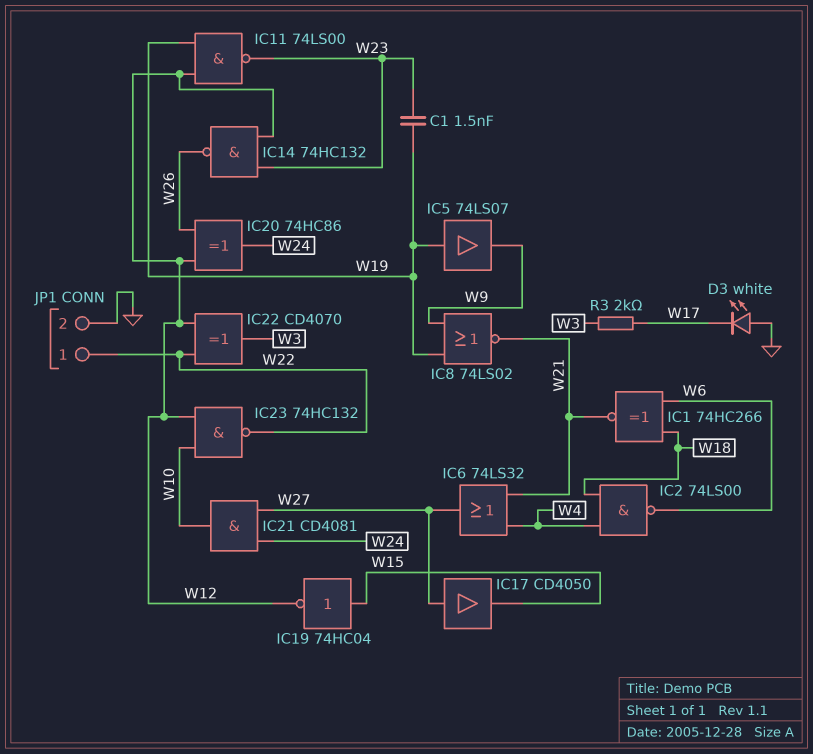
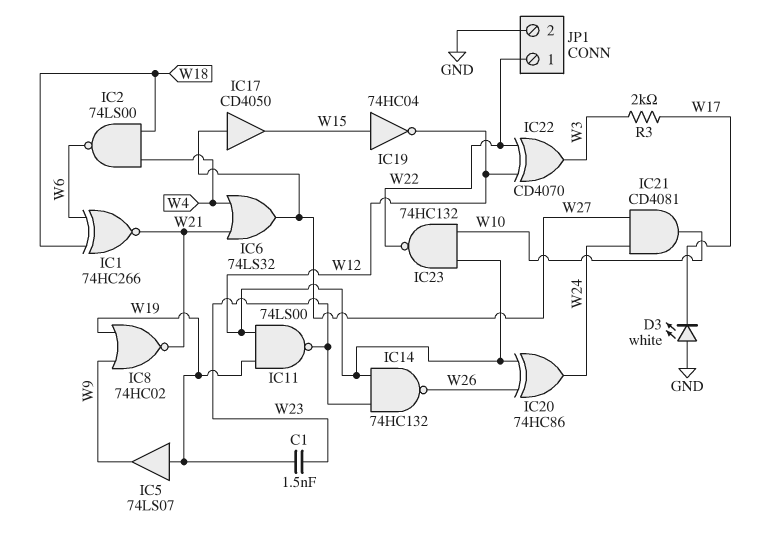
IC8: NOR 74LS02 (in W9, in W19, out W21) -> NOR 74HC02 (in W9, in W19, out W21)

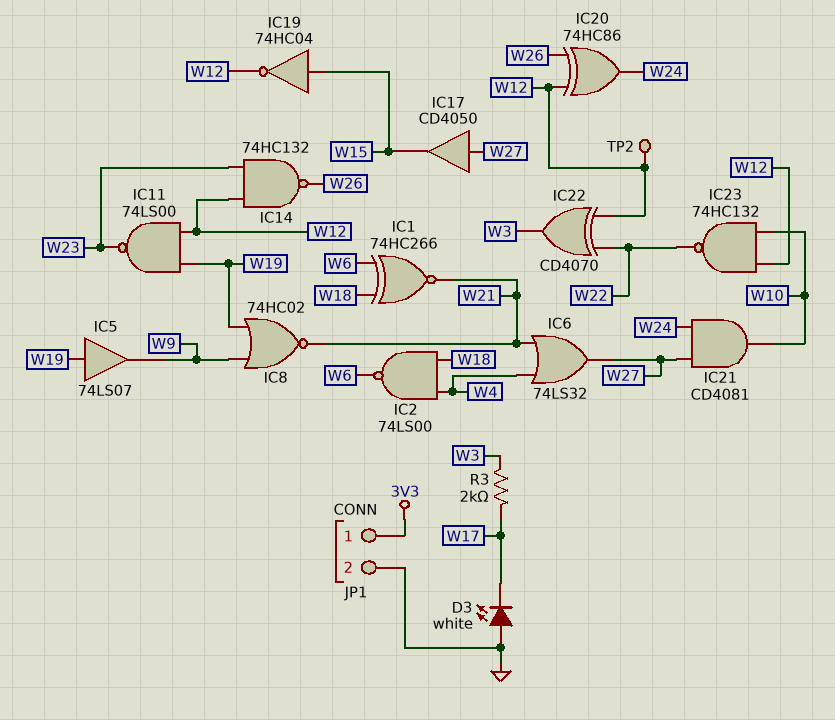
C1: 1.5nF (W19, W23) -> none
JP1 pin 1: W22 -> 3V3
TP2: none -> test point (W12)

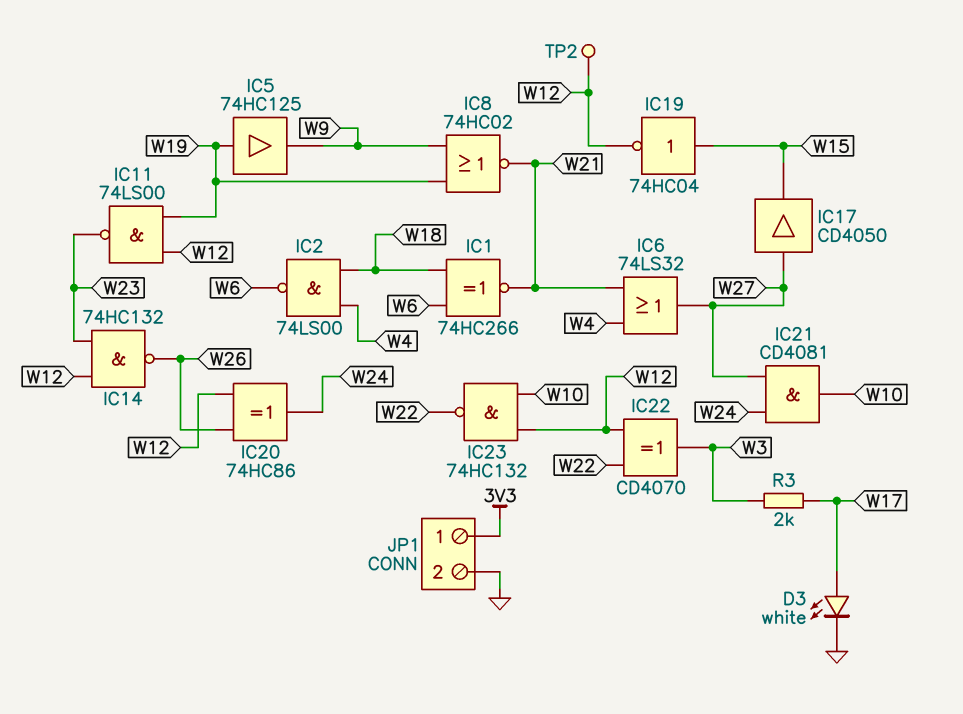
D3: LED white (A GND, K W17) -> LED white (A W17, K GND)
IC5: buffer 74LS07 (in W19, out W9) -> buffer 74HC125 (in W19, out W9)

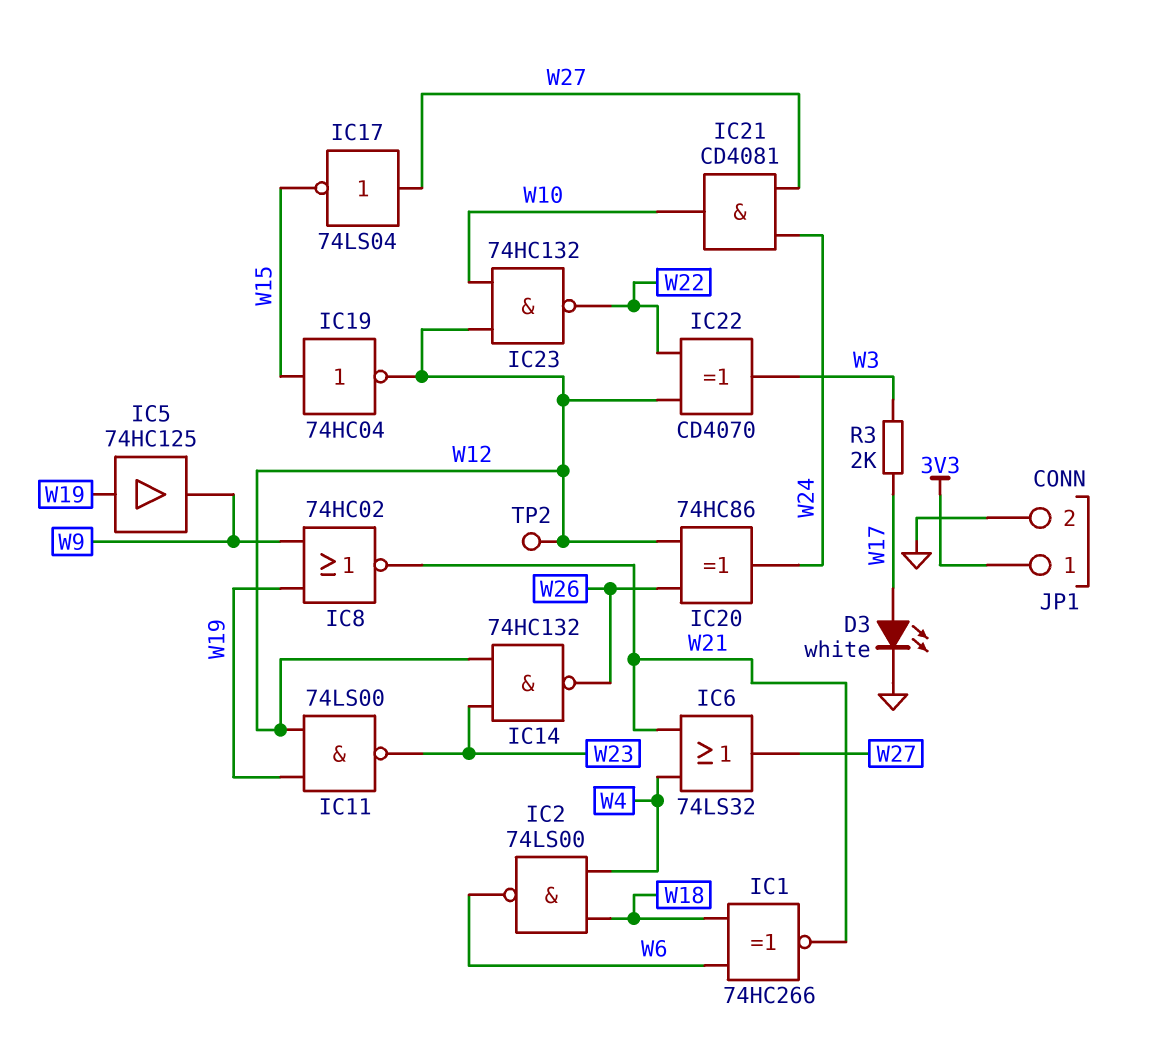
IC17: buffer CD4050 (in W27, out W15) -> NOT 74LS04 (in W27, out W15)

